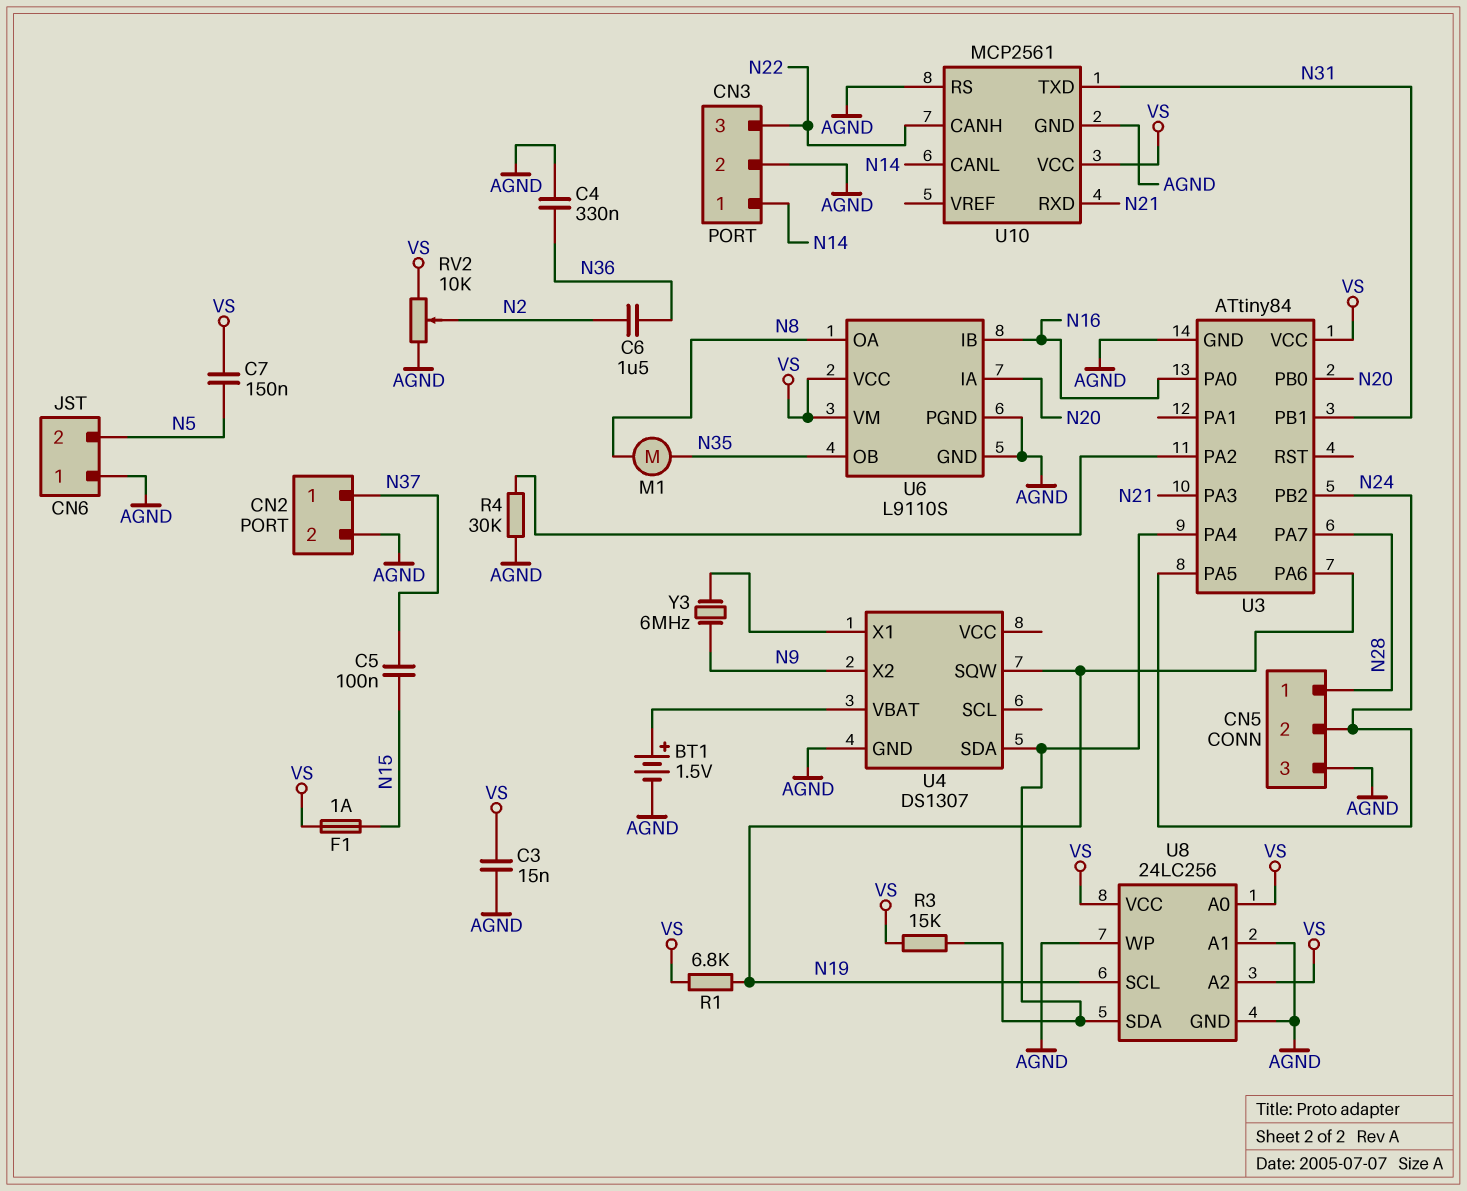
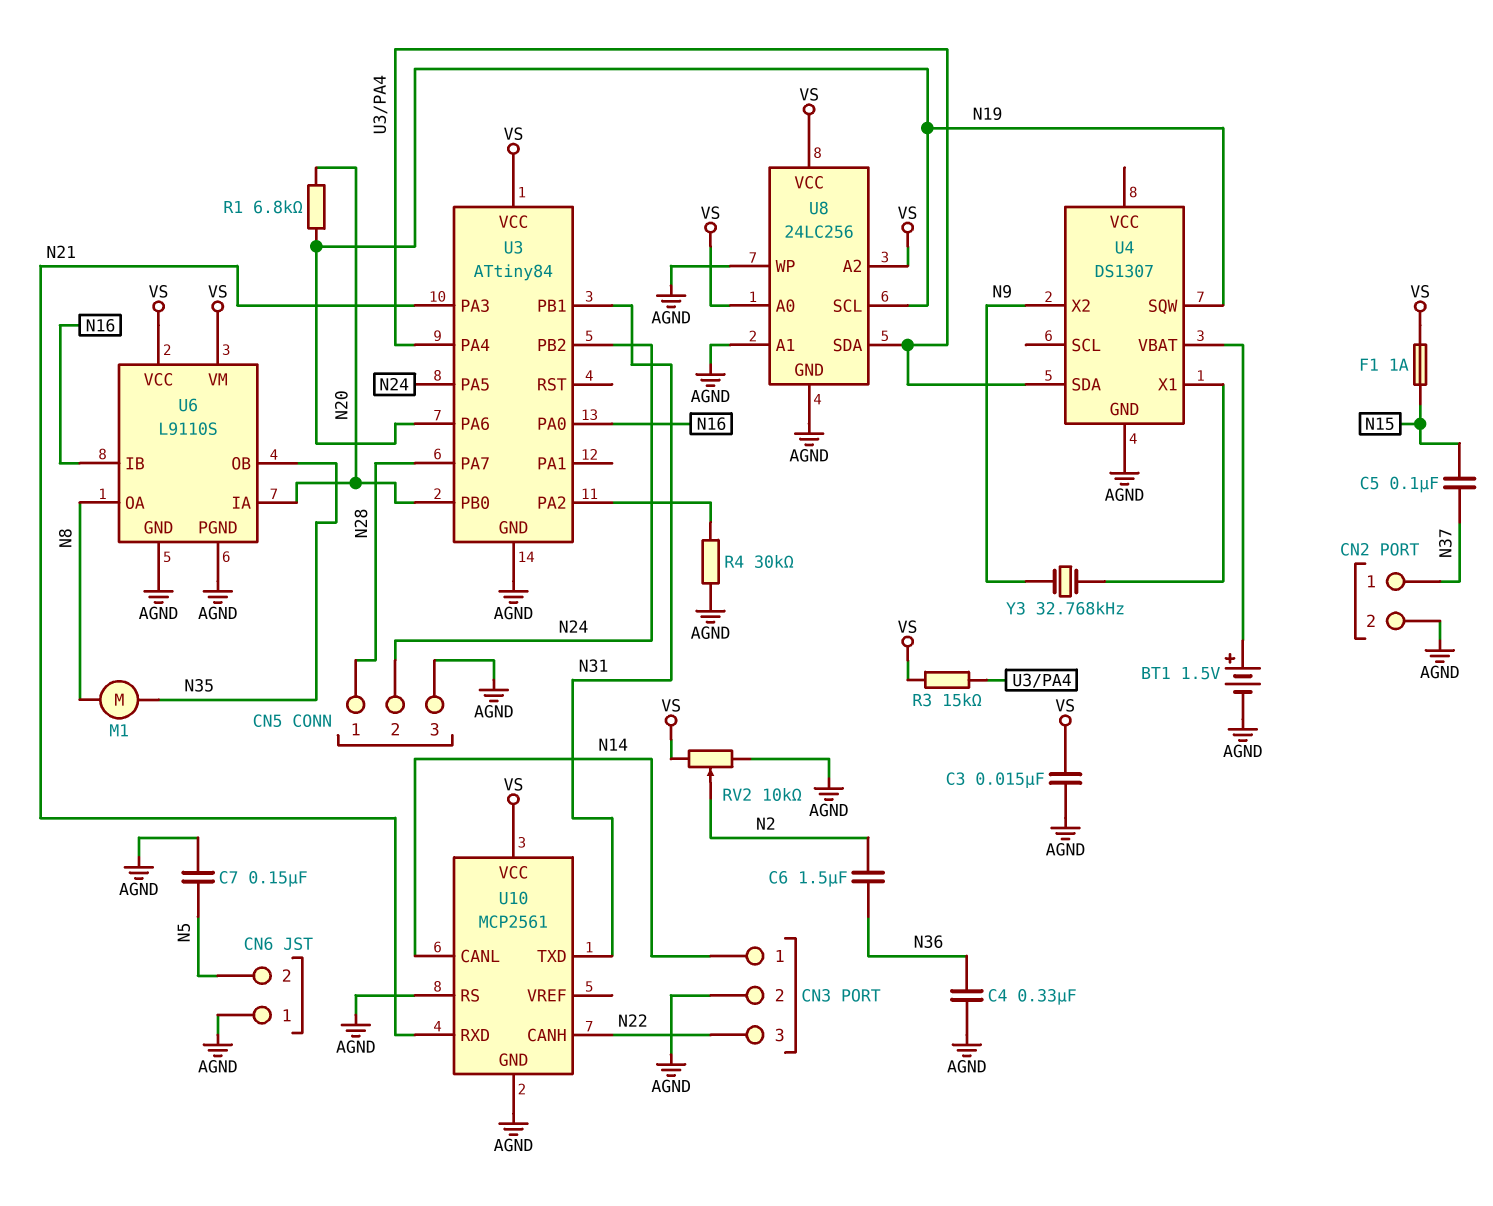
C7: 150nF (N5, VS) -> 150nF (AGND, N5)
R1: 6.8k (N19, VS) -> 6.8k (N19, N20)
Y3: 6MHz (N9, U4/X1) -> 32.768kHz (N9, U4/X1)

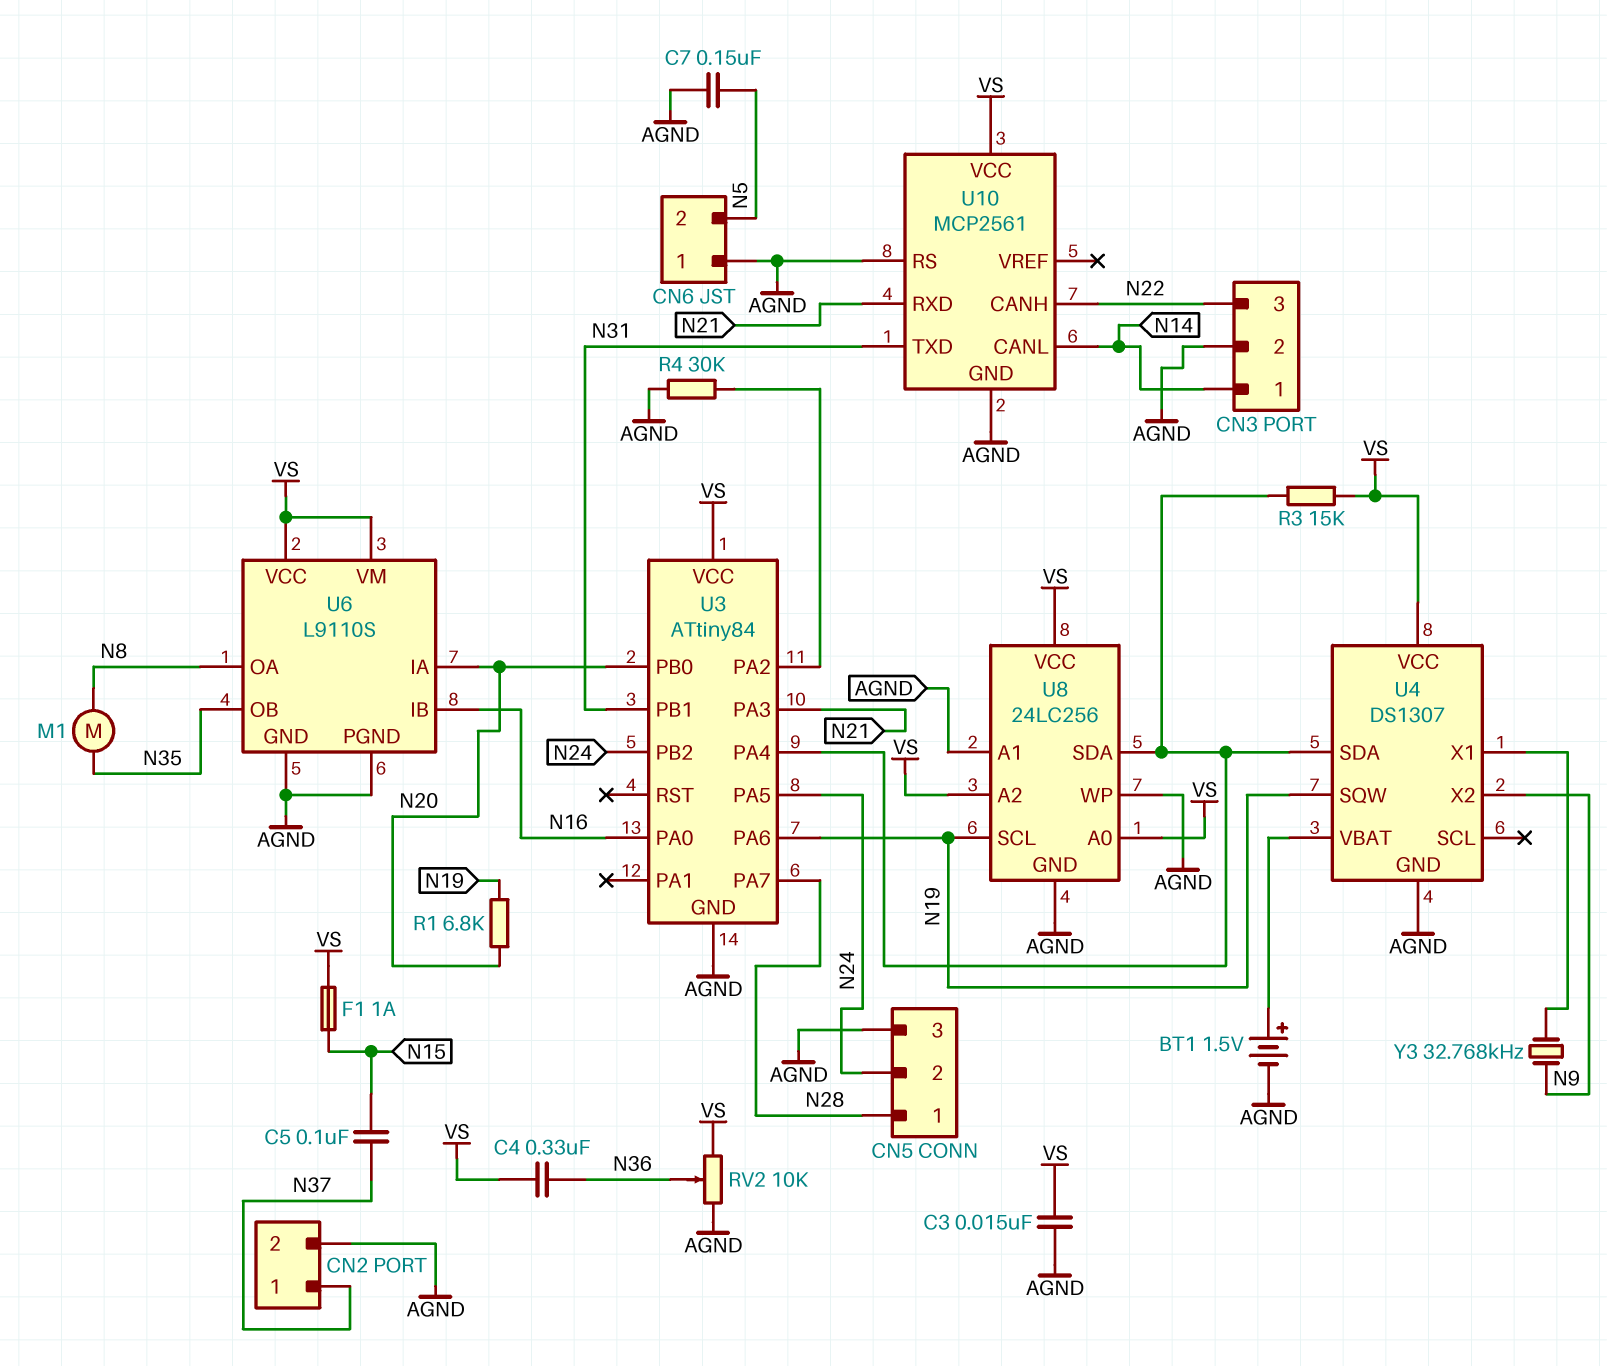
C4: 330nF (AGND, N36) -> 330nF (N36, VS)
C6: 1.5uF (N2, N36) -> none
RV2: 10k (AGND, VS, wiper N2) -> 10k (AGND, VS, wiper N36)
U4 pin VCC: none -> VS

